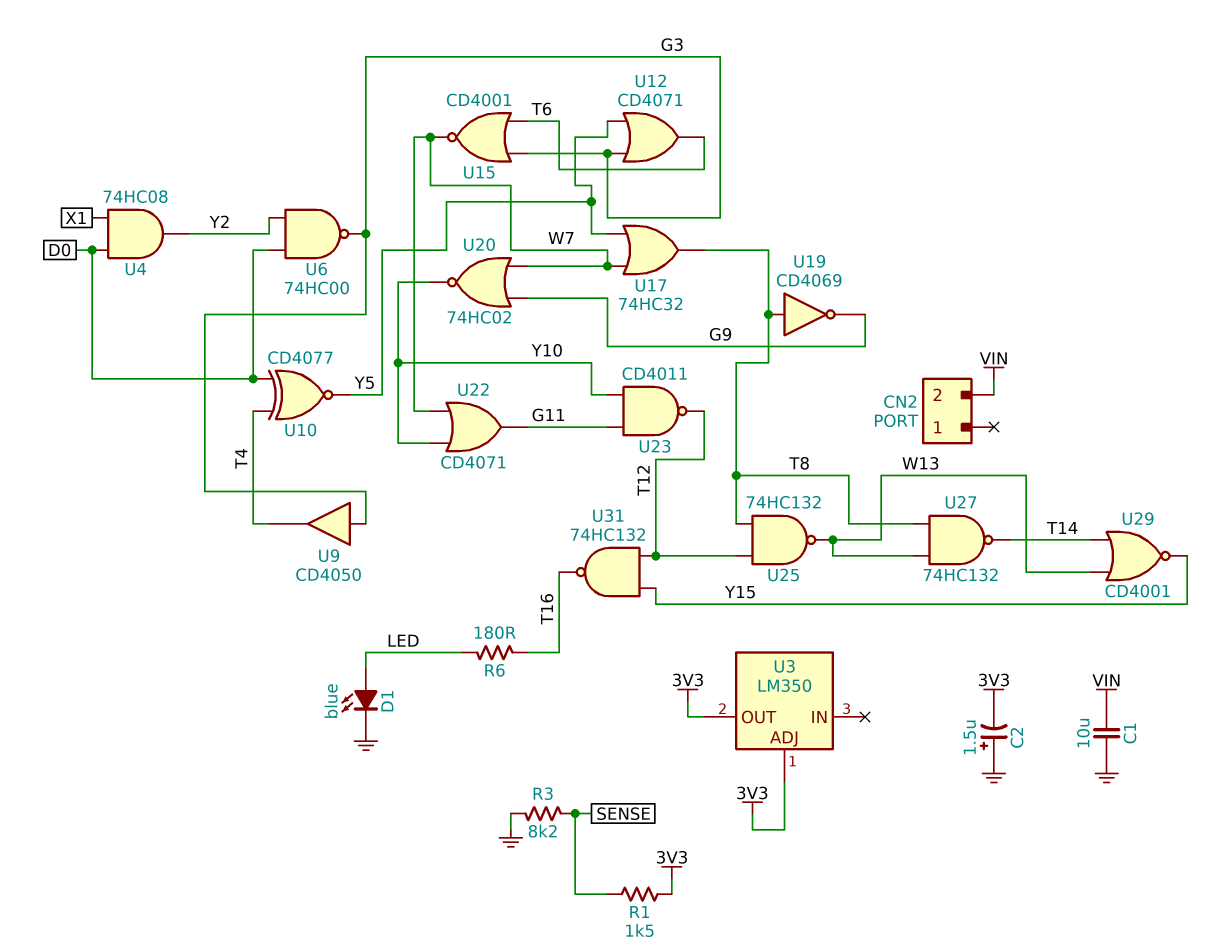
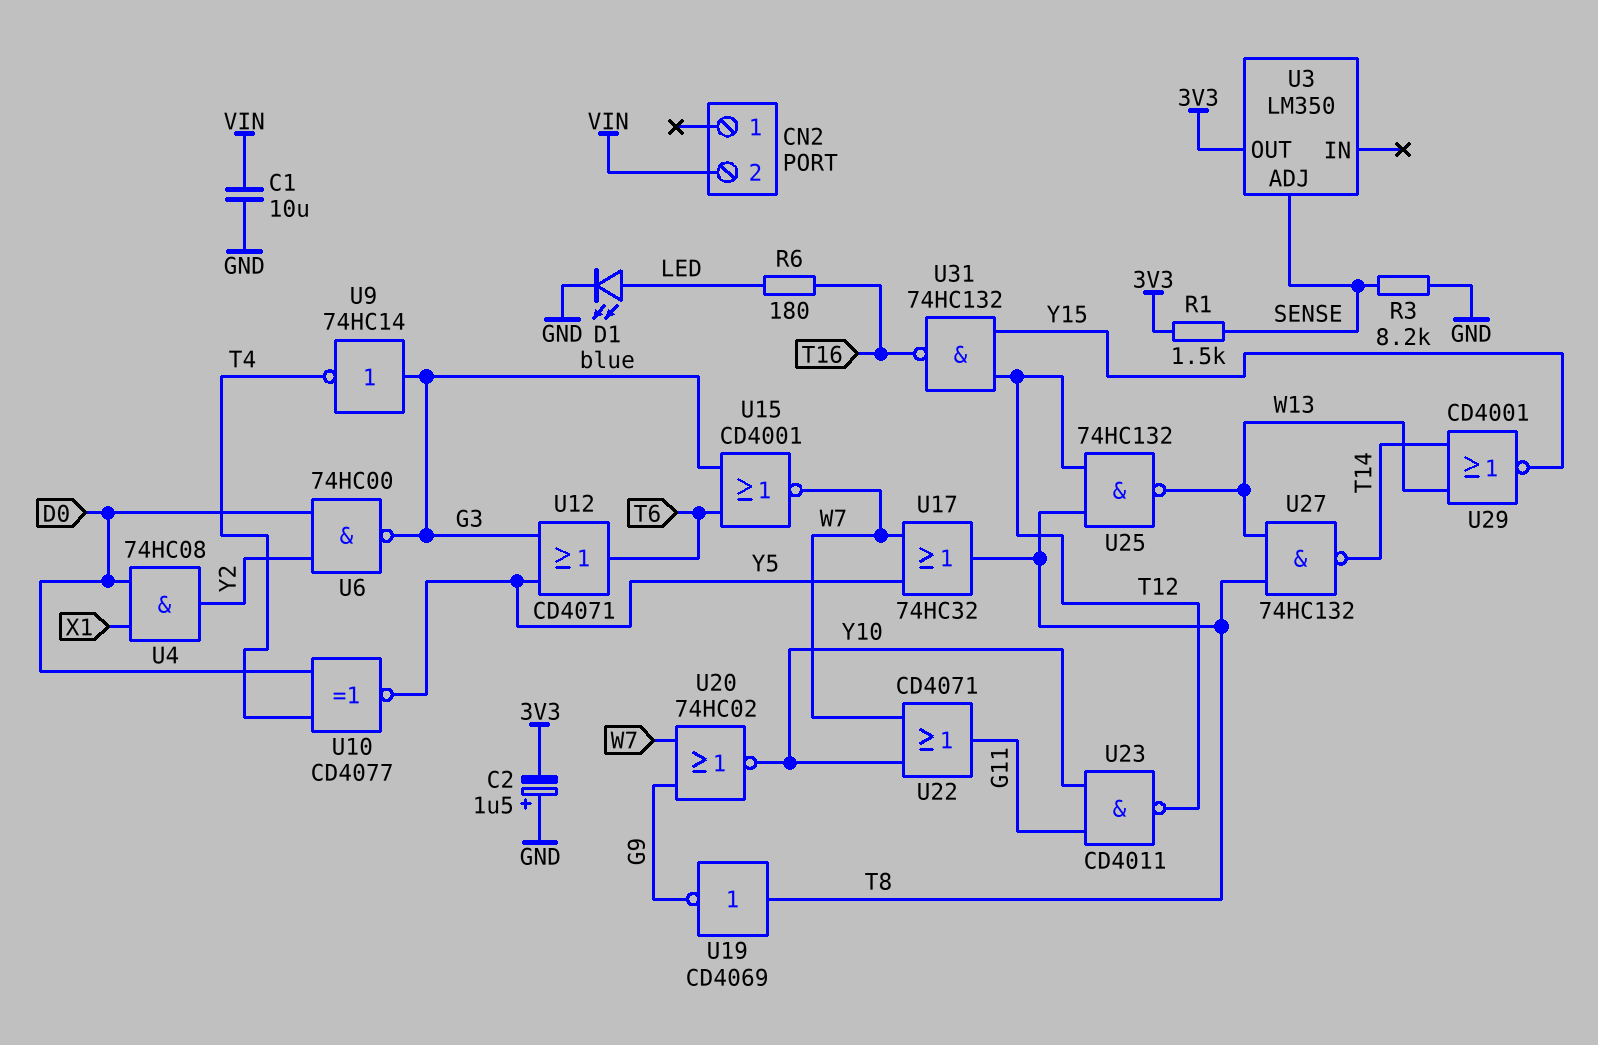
U3 pin ADJ: 3V3 -> SENSE
U9: buffer CD4050 (in G3, out T4) -> NOT 74HC14 (in G3, out T4)

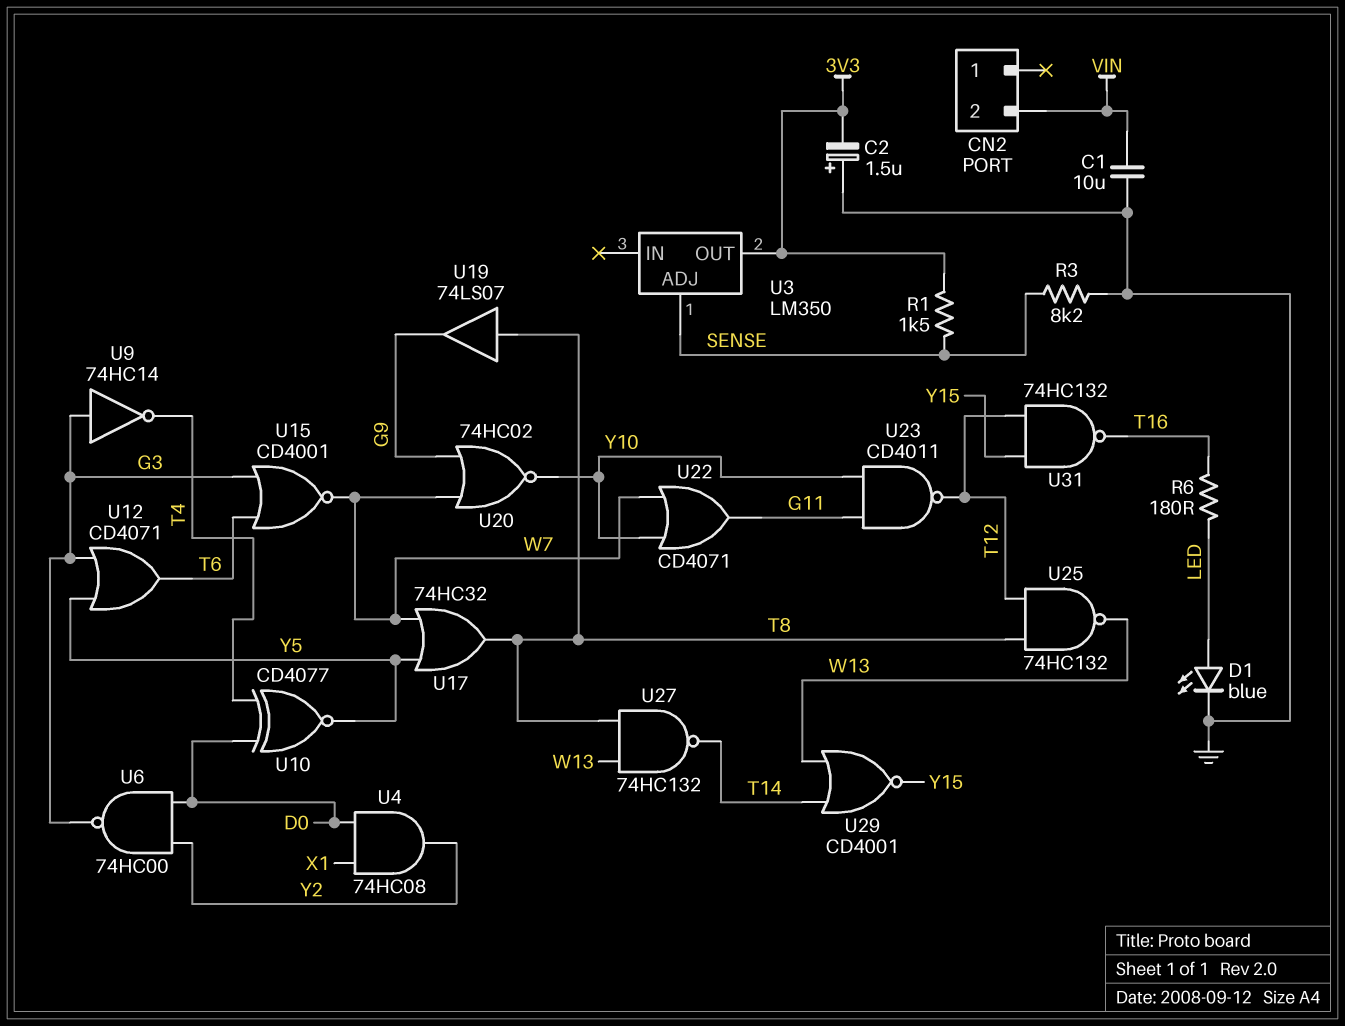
U19: NOT CD4069 (in T8, out G9) -> buffer 74LS07 (in T8, out G9)

